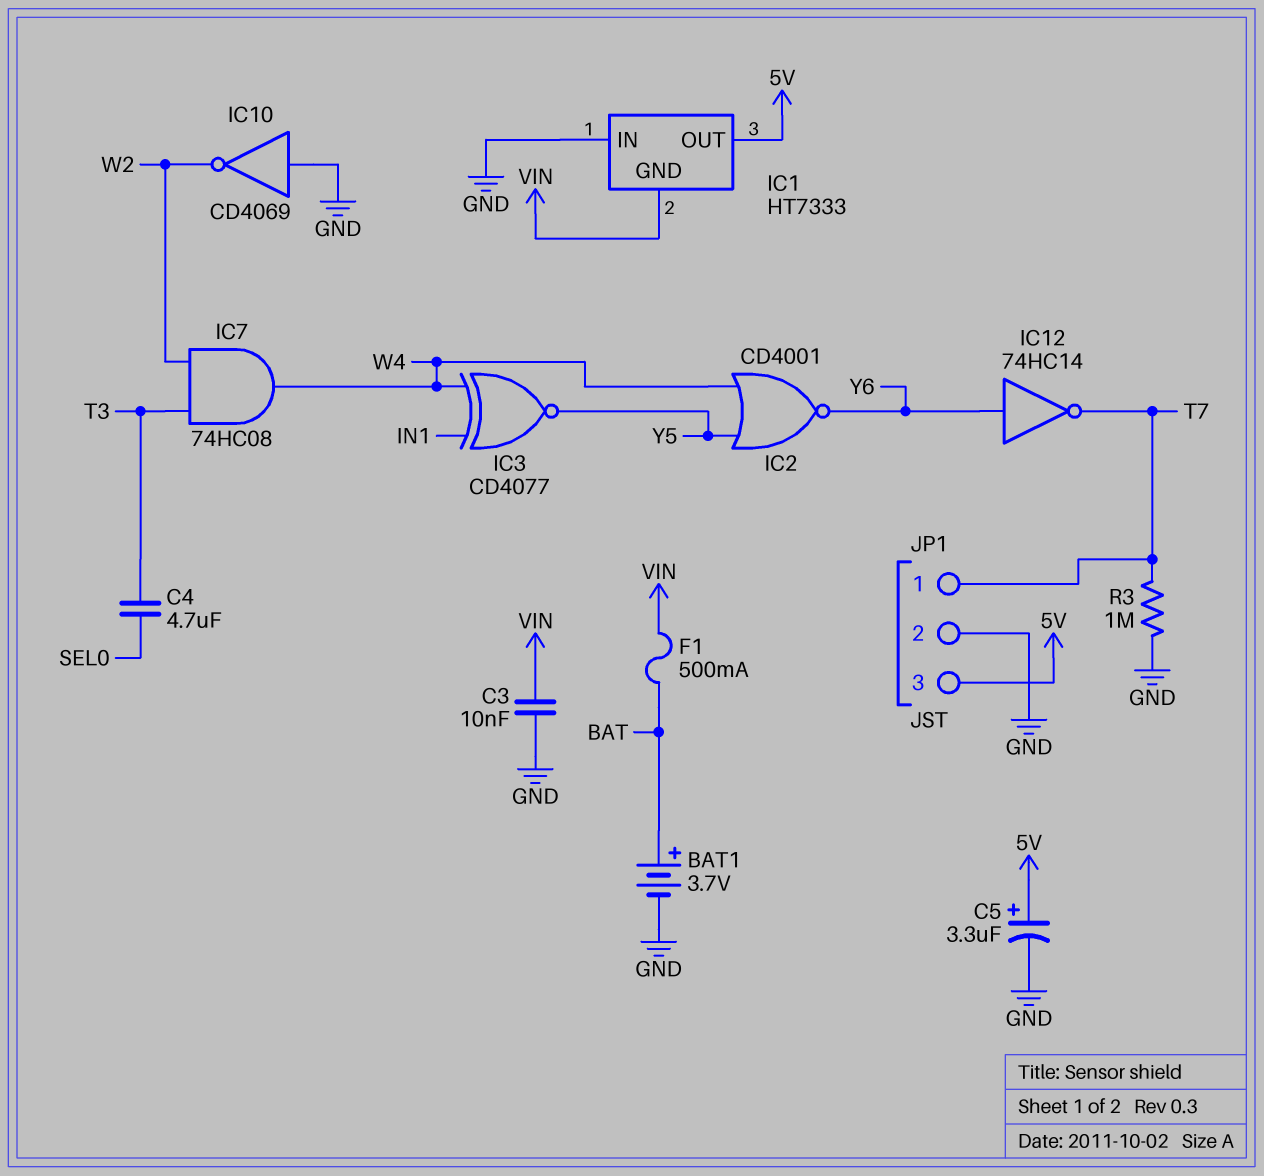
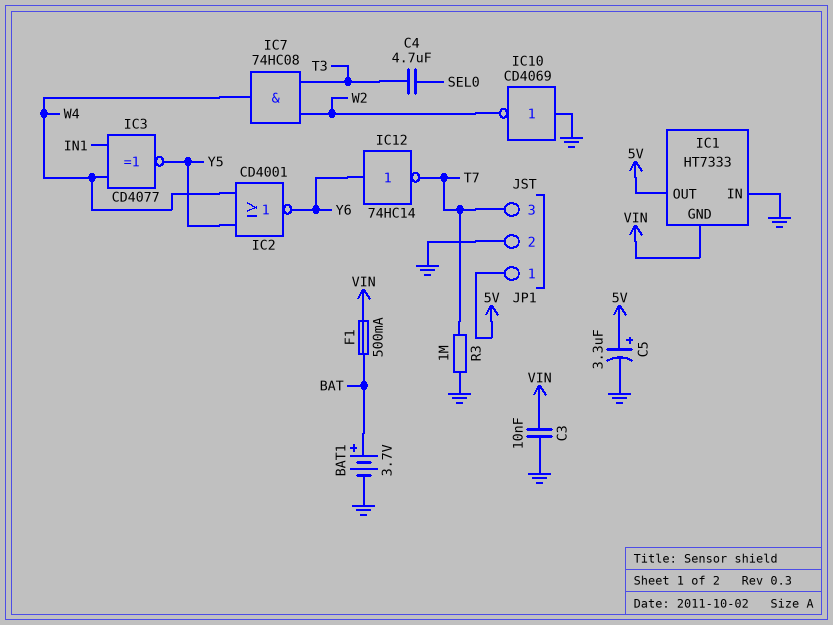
JP1 pin 1: T7 -> 5V
JP1 pin 3: 5V -> T7

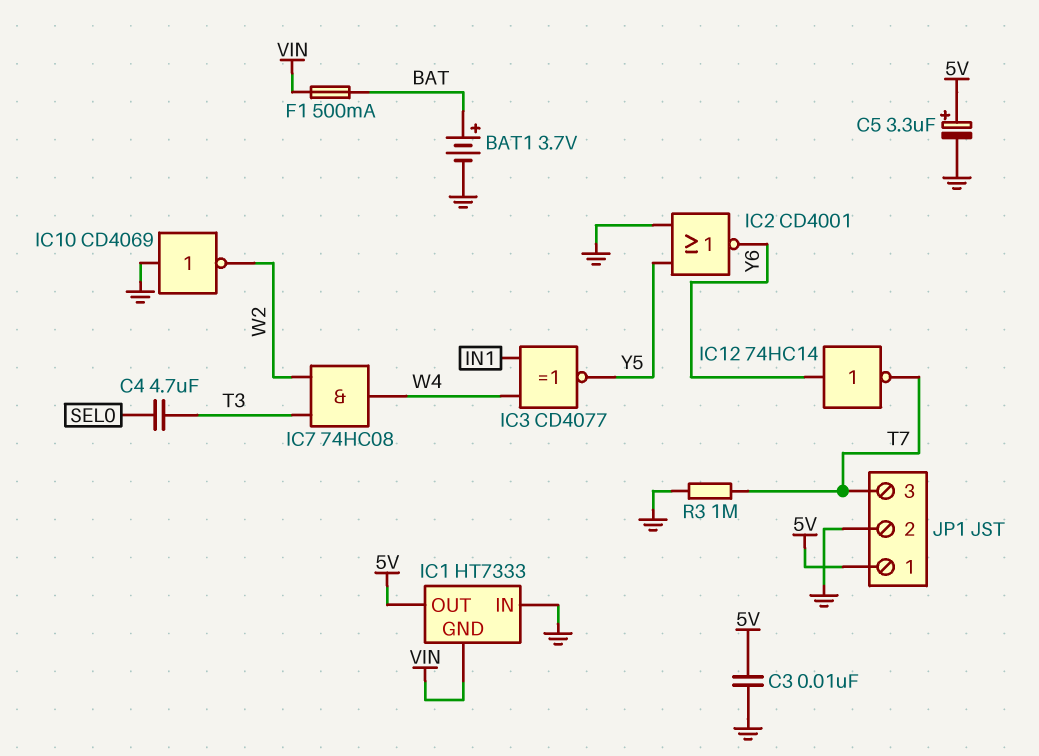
C3: 10nF (GND, VIN) -> 10nF (5V, GND)
IC2: NOR CD4001 (in W4, in Y5, out Y6) -> NOR CD4001 (in GND, in Y5, out Y6)

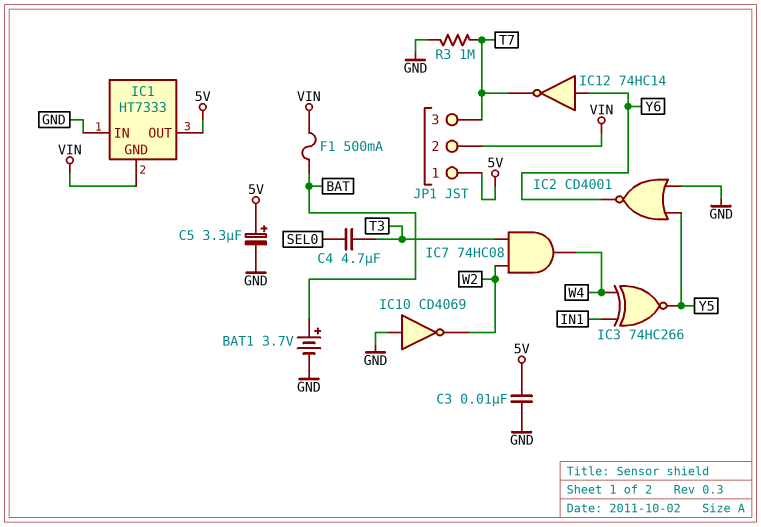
IC3: XNOR CD4077 (in IN1, in W4, out Y5) -> XNOR 74HC266 (in IN1, in W4, out Y5)
JP1 pin 2: GND -> VIN

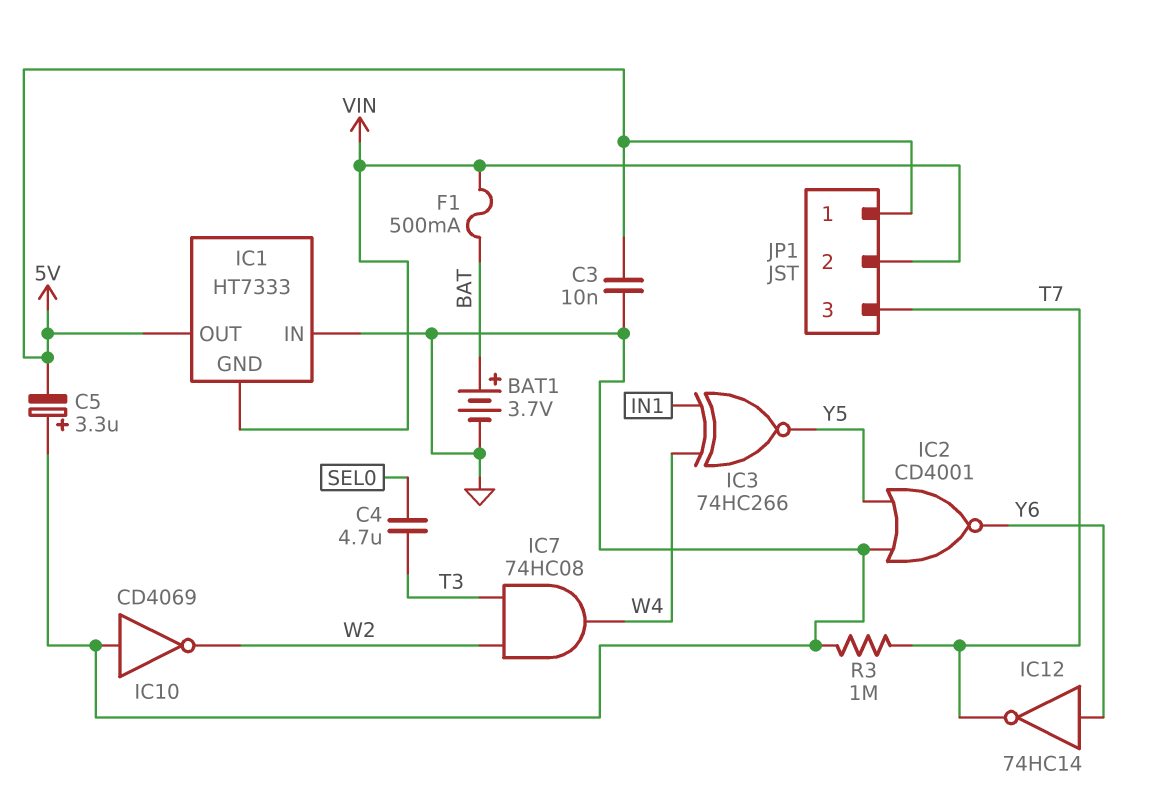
C5: 3.3uF (plus 5V, minus GND) -> 3.3uF (plus GND, minus 5V)

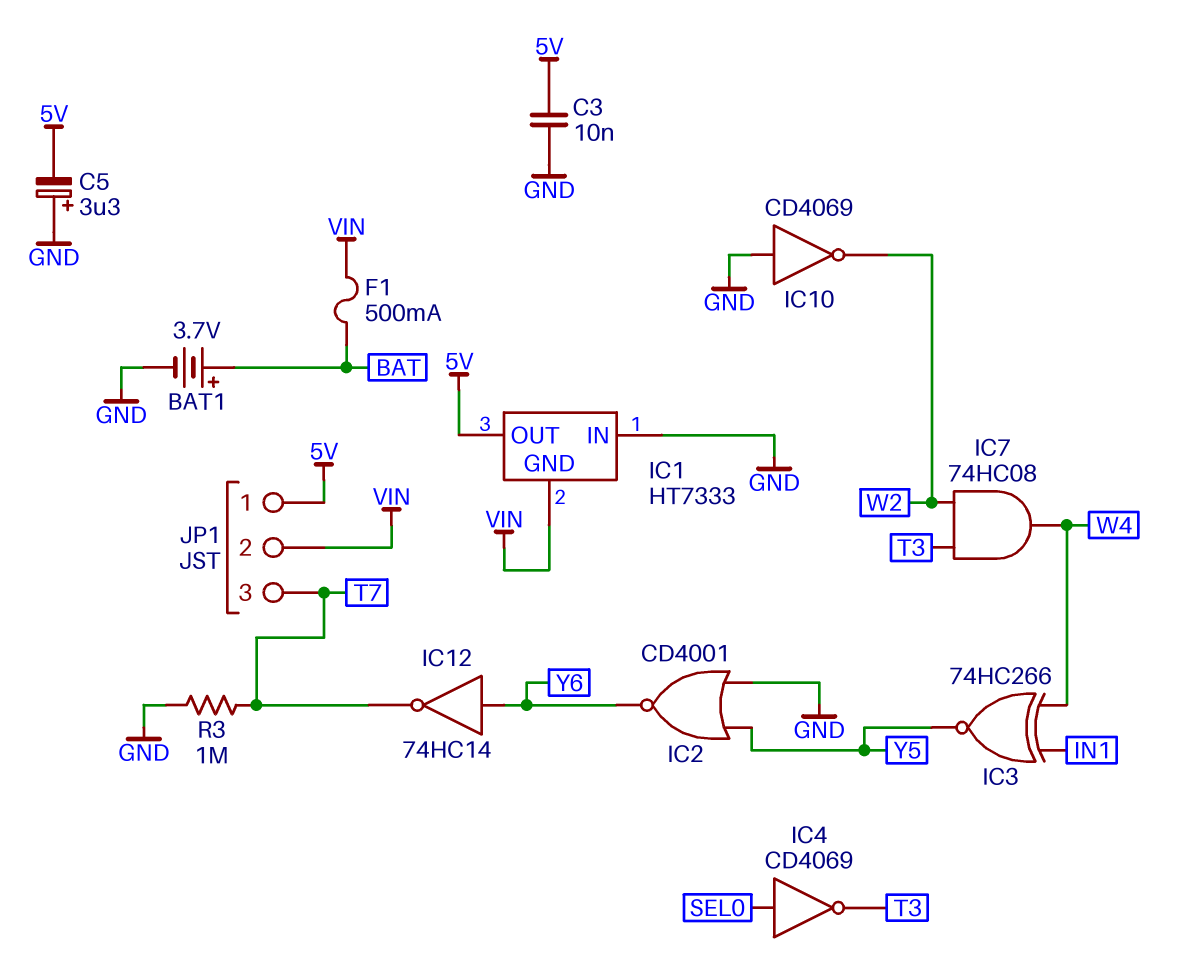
C4: 4.7uF (SEL0, T3) -> none
IC4: none -> NOT CD4069 (in SEL0, out T3)

